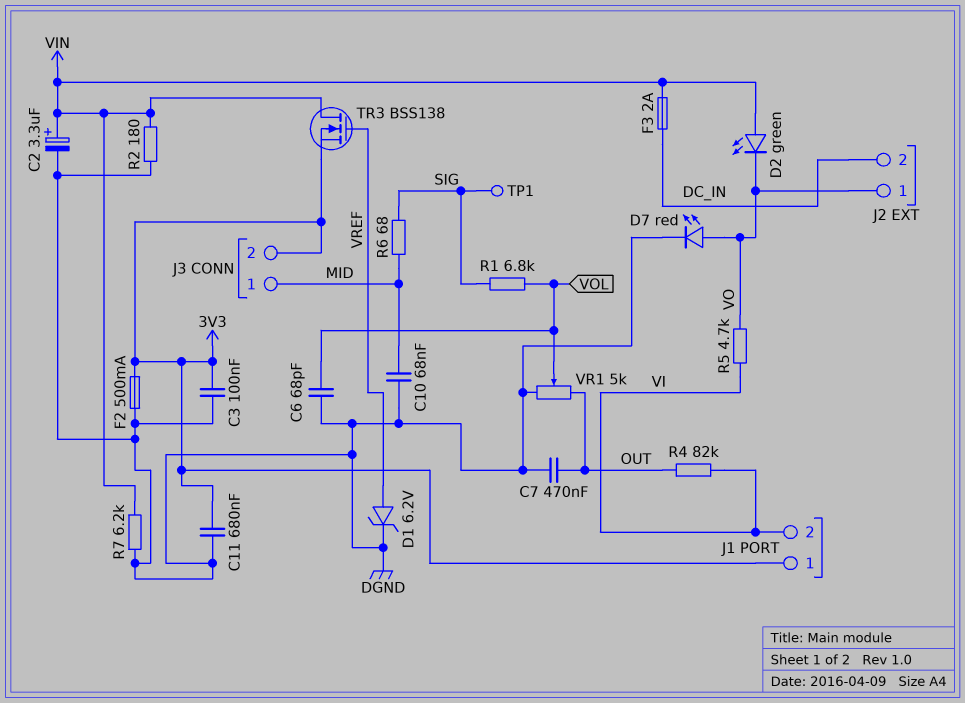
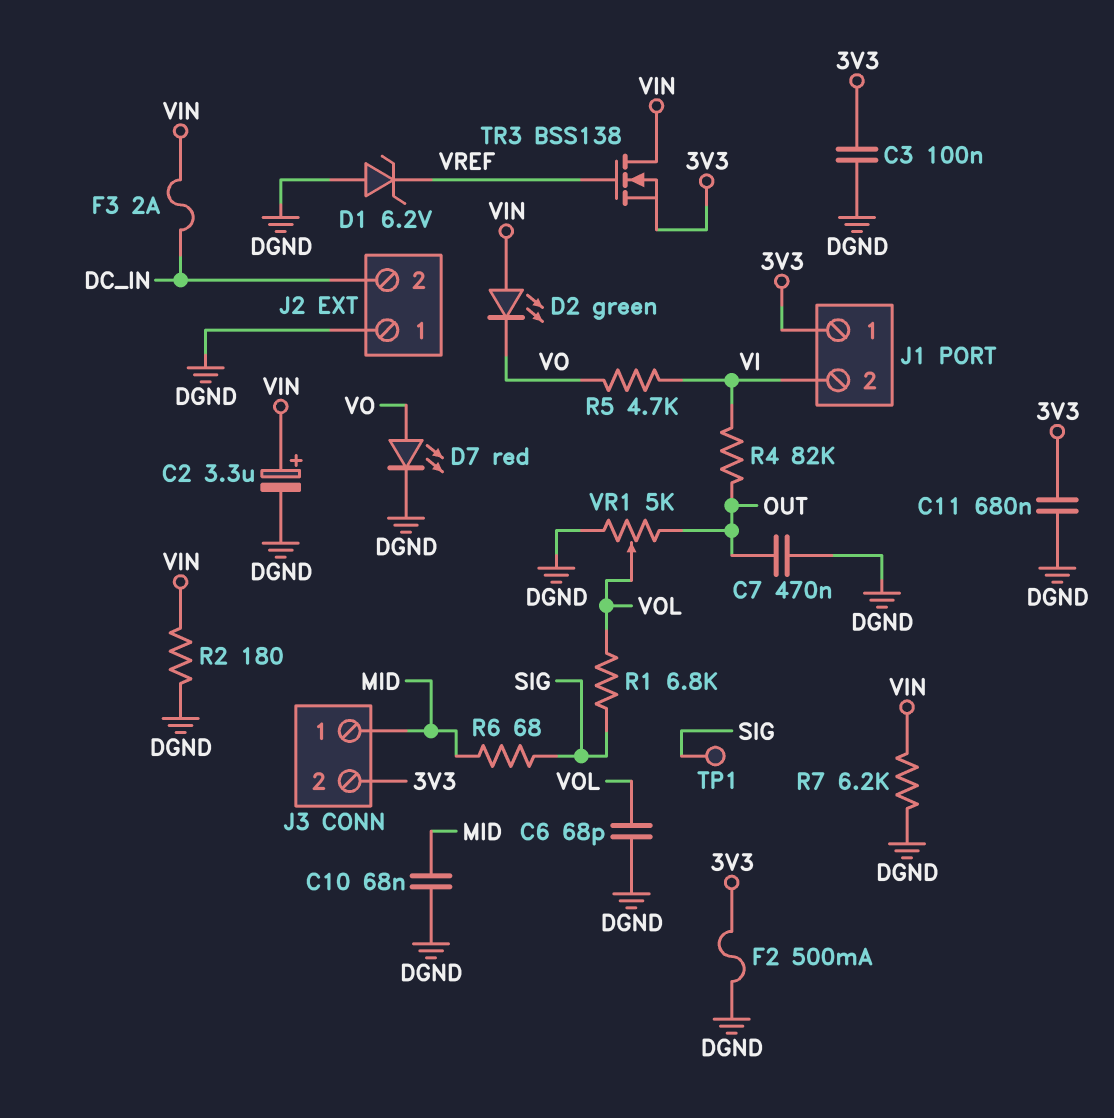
D1: zener 6.2V (A VREF, K DGND) -> zener 6.2V (A DGND, K VREF)
J2 pin 1: VO -> DGND

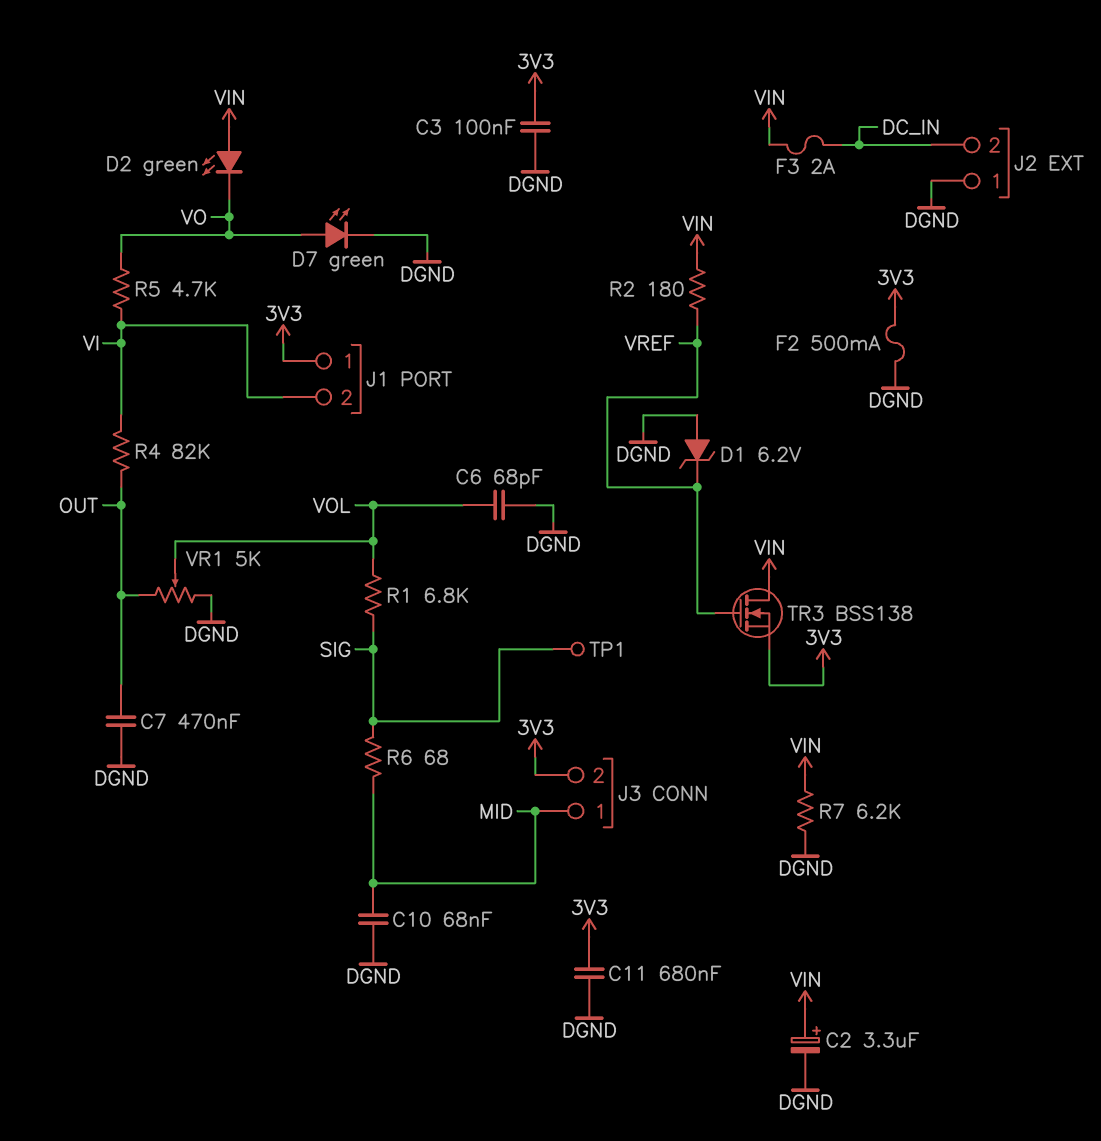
D7: LED red (A VO, K DGND) -> LED green (A VO, K DGND)
R2: 180 (DGND, VIN) -> 180 (VIN, VREF)

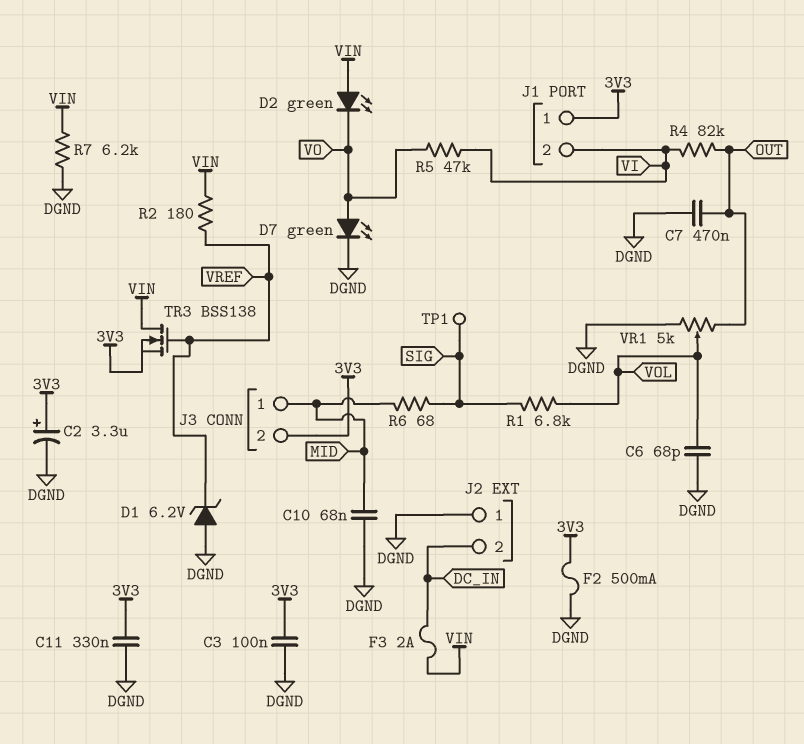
C2: 3.3uF (plus VIN, minus DGND) -> 3.3uF (plus 3V3, minus DGND)
C11: 680nF (3V3, DGND) -> 330nF (3V3, DGND)
R5: 4.7k (VI, VO) -> 47k (VI, VO)

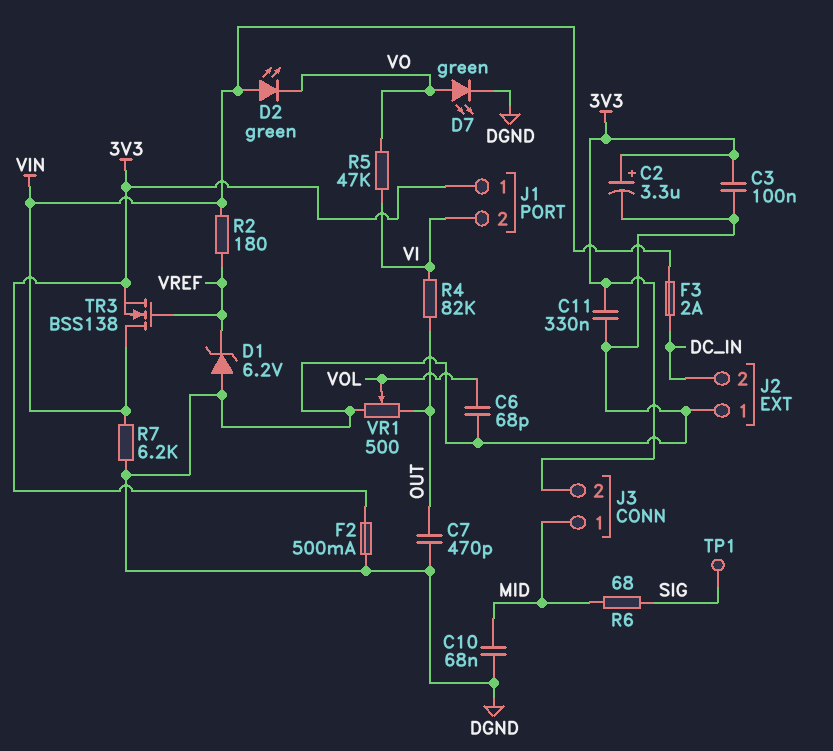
C7: 470nF (DGND, OUT) -> 470pF (DGND, OUT)
R1: 6.8k (SIG, VOL) -> none
VR1: 5k (DGND, OUT, wiper VOL) -> 500 (DGND, OUT, wiper VOL)

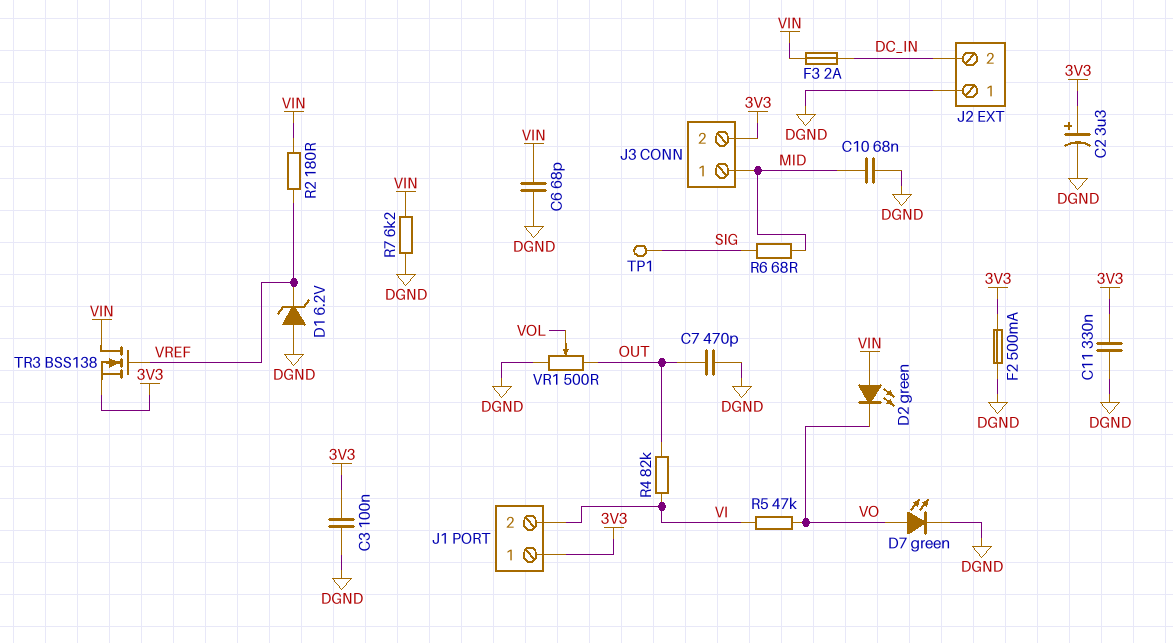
C6: 68pF (DGND, VOL) -> 68pF (DGND, VIN)

